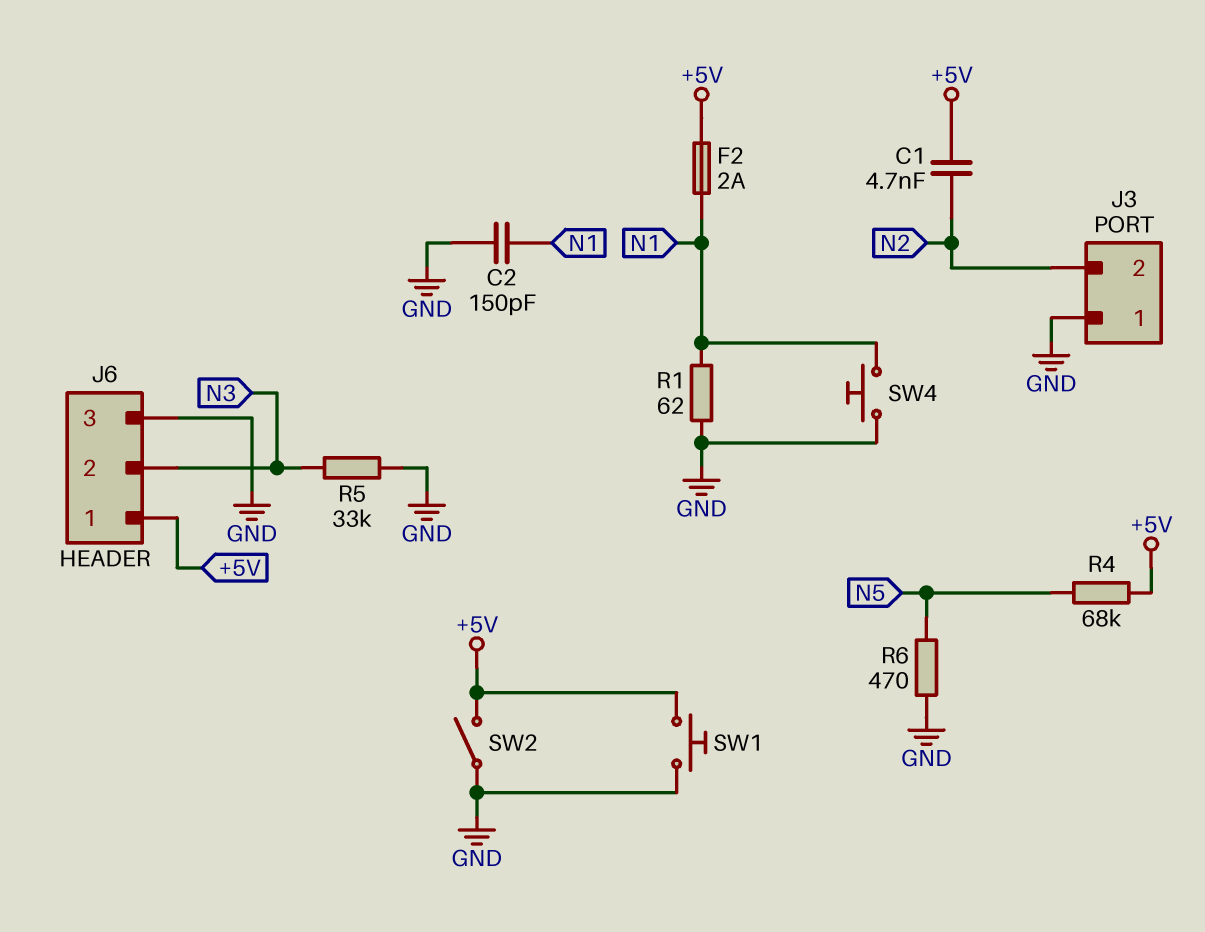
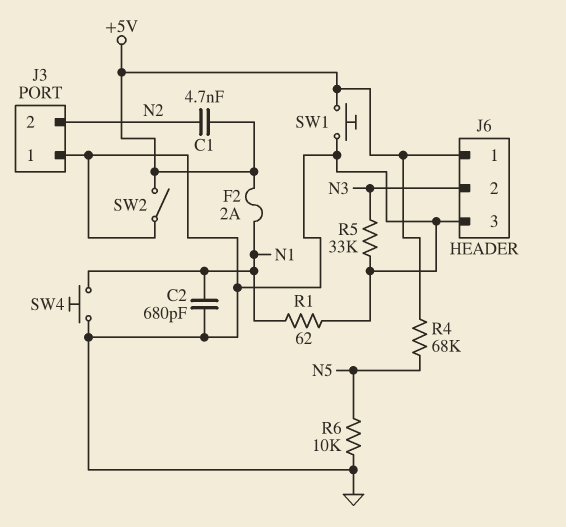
C2: 150pF (GND, N1) -> 680pF (GND, N1)
R6: 470 (GND, N5) -> 10k (GND, N5)

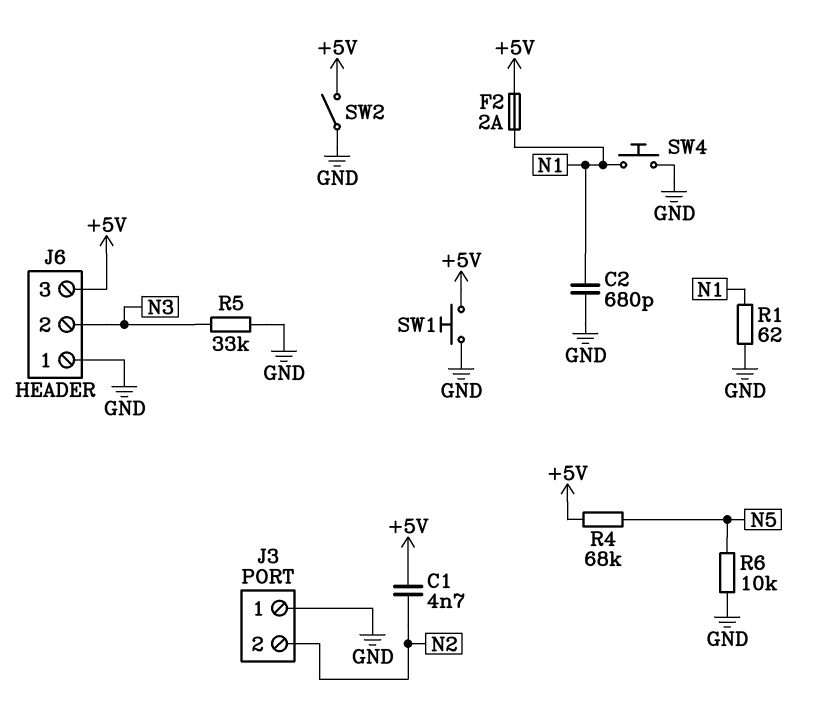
J6 pin 1: +5V -> GND
J6 pin 3: GND -> +5V

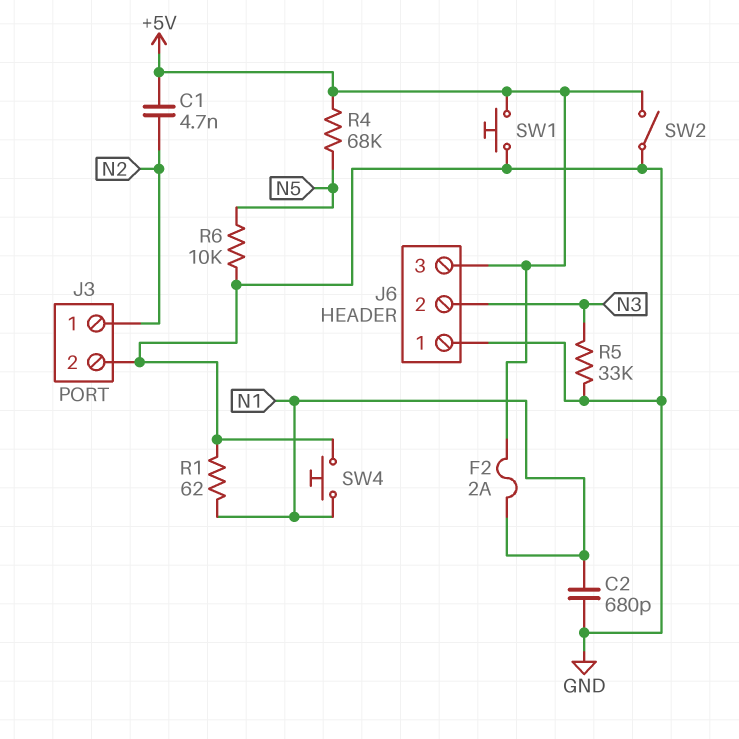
J3 pin 1: GND -> N2
J3 pin 2: N2 -> GND

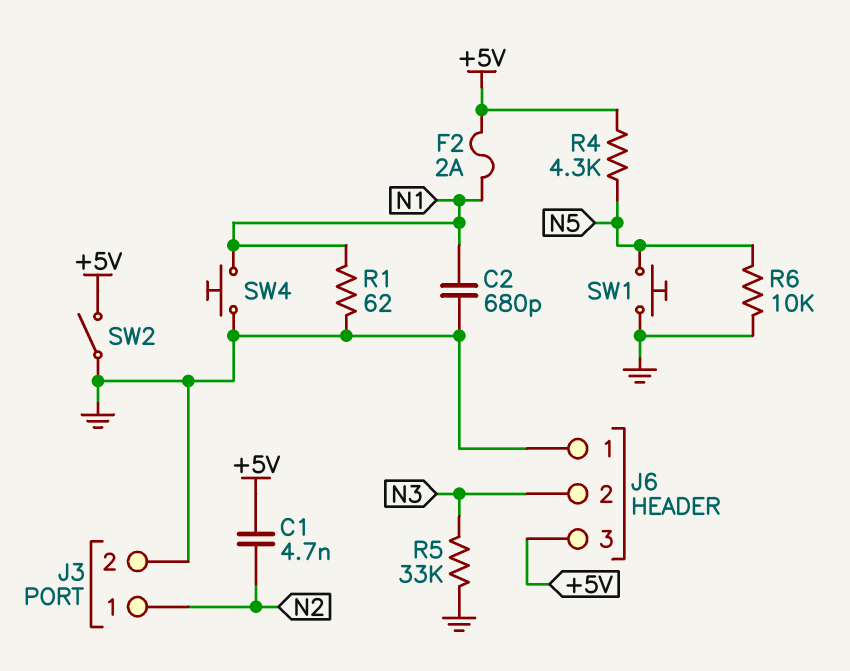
R4: 68k (+5V, N5) -> 4.3k (+5V, N5)
SW1: button (+5V, GND) -> button (GND, N5)

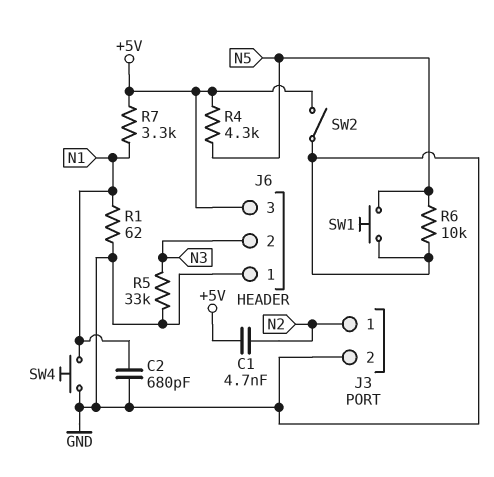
F2: 2A (+5V, N1) -> none
R7: none -> 3.3k (+5V, N1)

